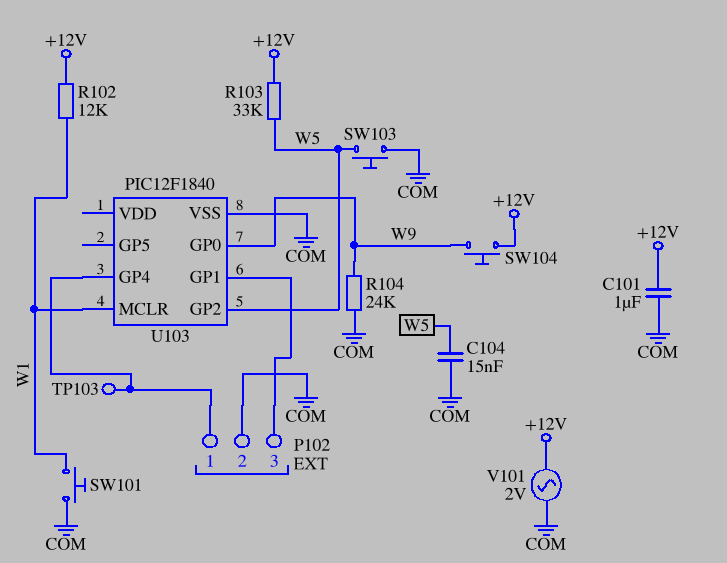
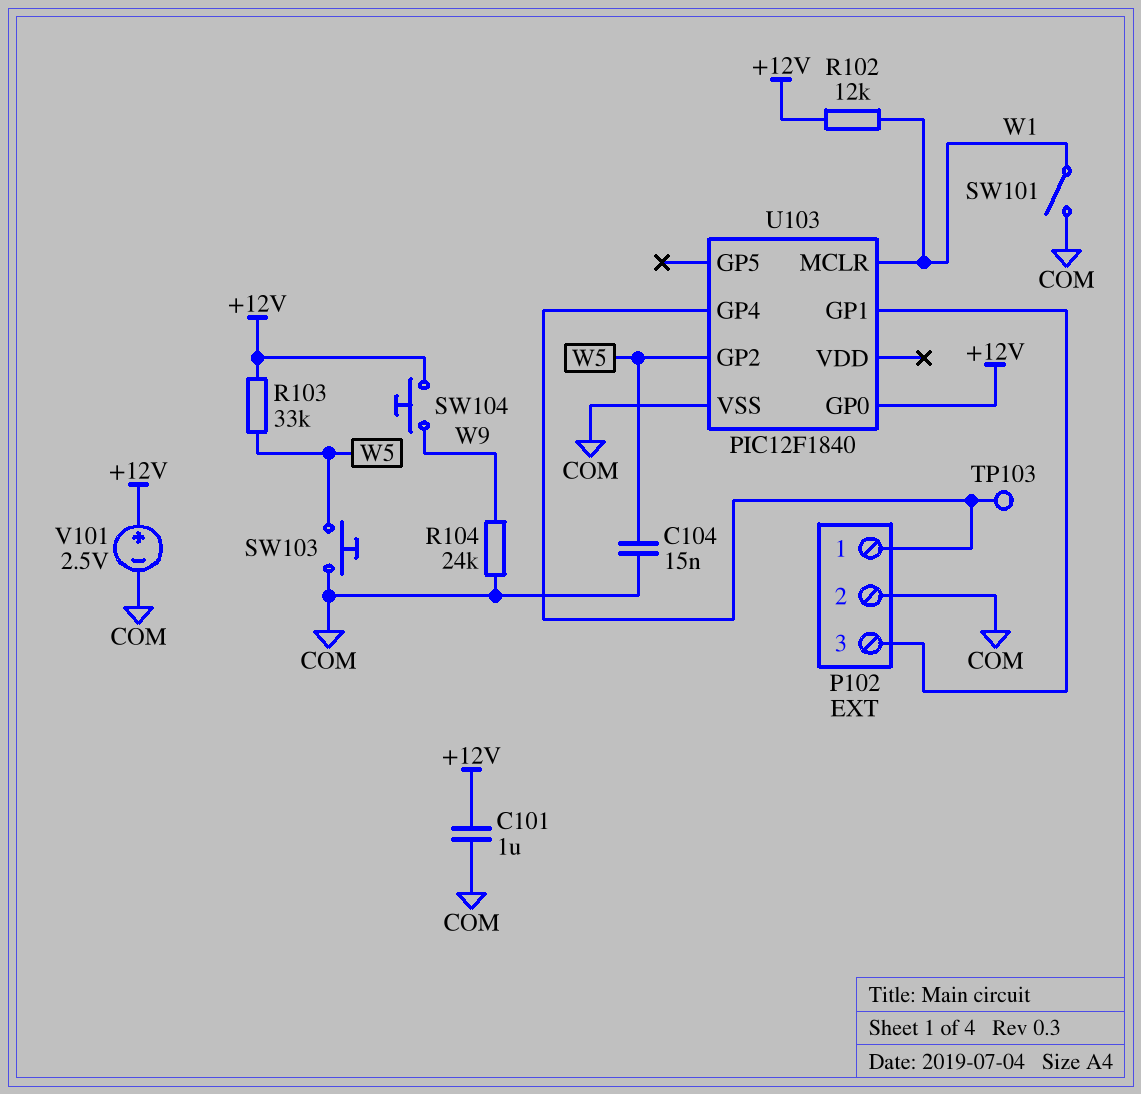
SW101: button (COM, W1) -> switch (COM, W1)
U103 pin GP0: W9 -> +12V
V101: AC 2V (+12V, COM) -> 2.5V (plus +12V, minus COM)

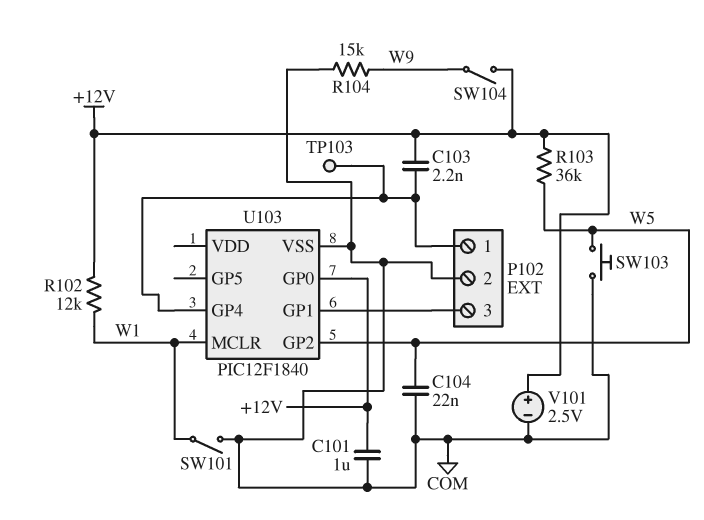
C103: none -> 2.2nF (+12V, P102/1)
C104: 15nF (COM, W5) -> 22nF (COM, W5)
R103: 33k (+12V, W5) -> 36k (+12V, W5)
R104: 24k (COM, W9) -> 15k (COM, W9)
SW104: button (+12V, W9) -> switch (+12V, W9)

